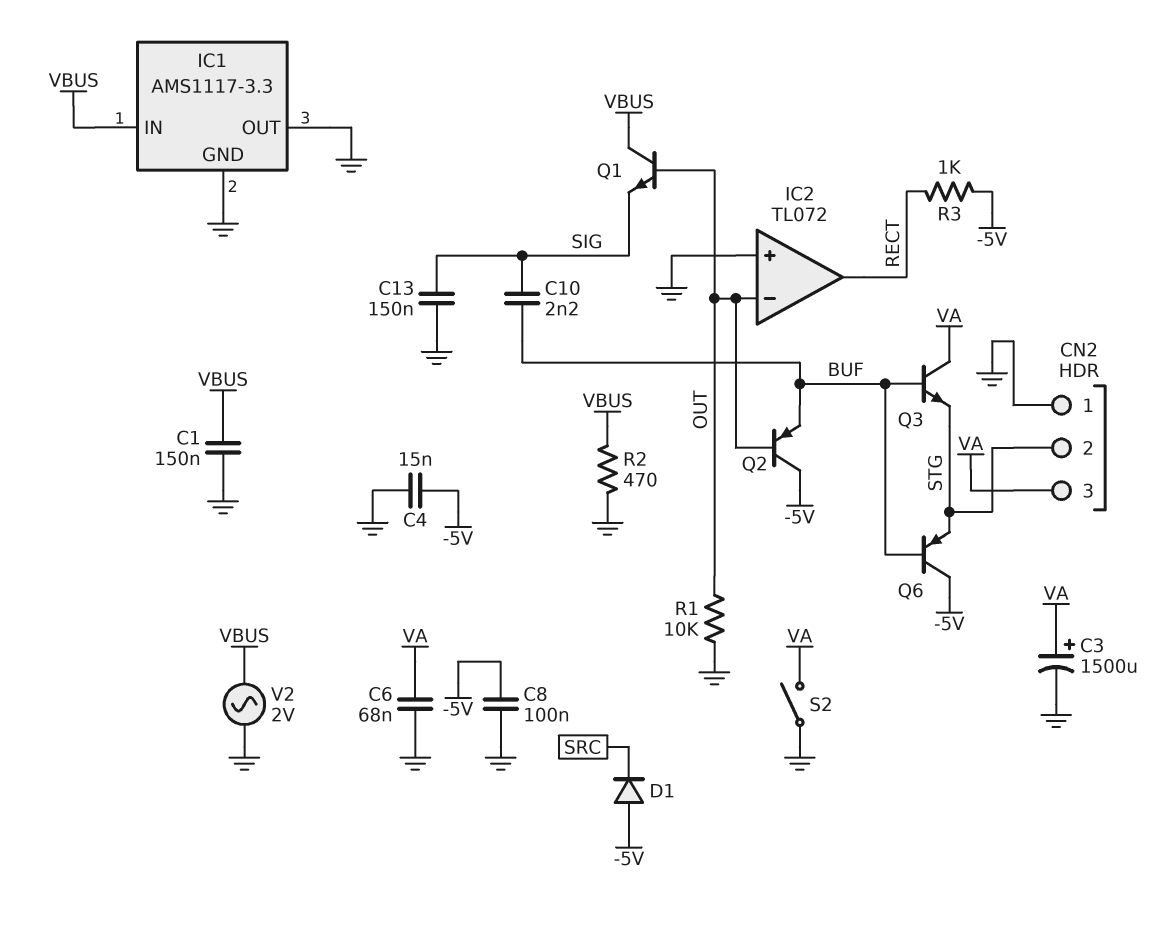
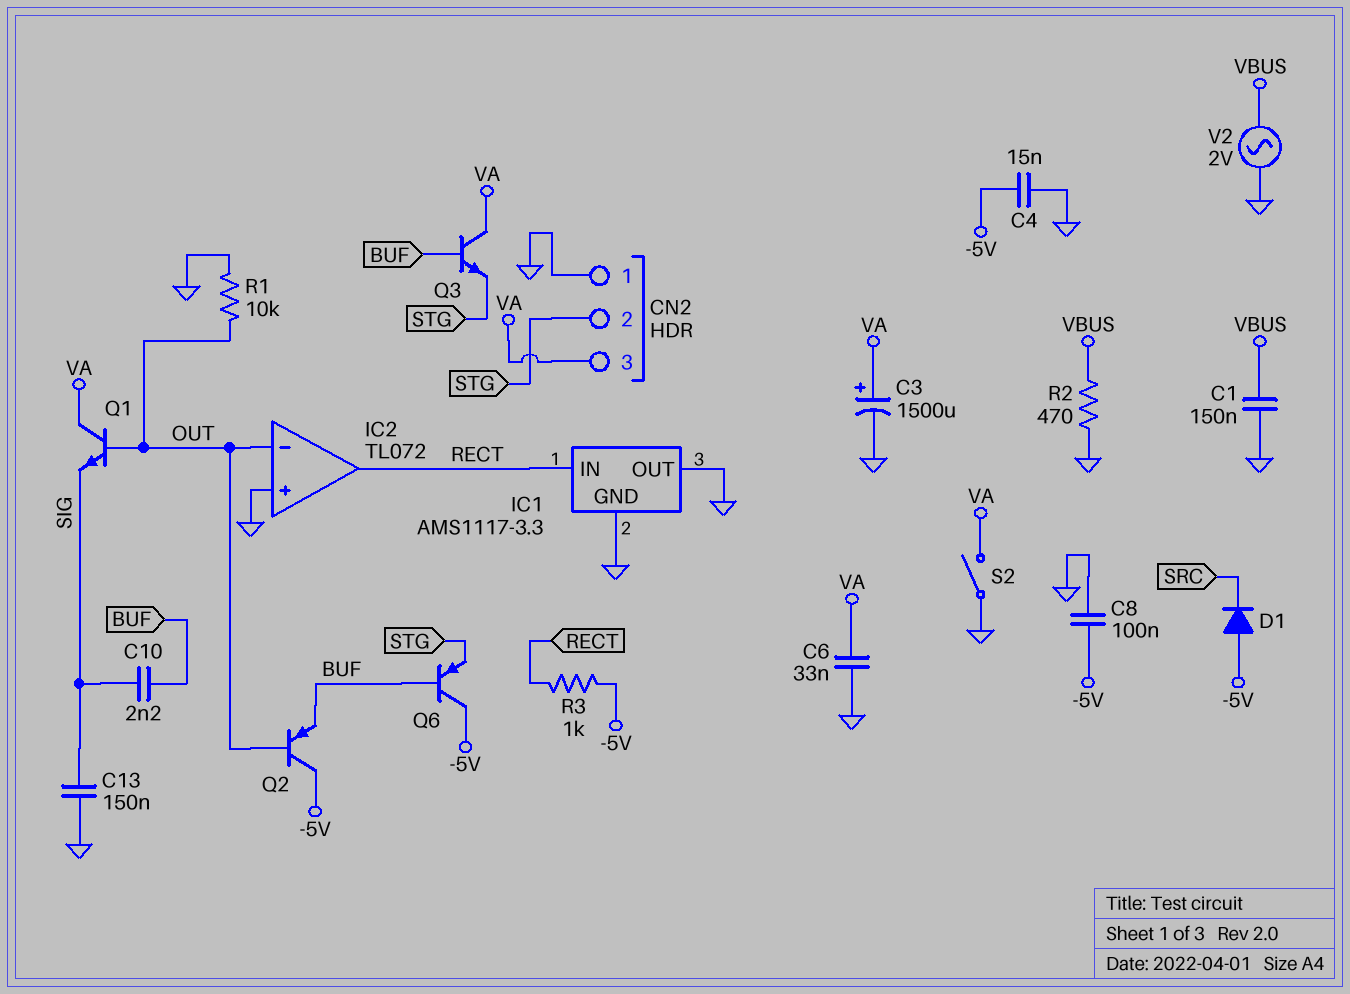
C6: 68nF (GND, VA) -> 33nF (GND, VA)
IC1 pin IN: VBUS -> RECT
Q1: NPN (B OUT, C VBUS, E SIG) -> NPN (B OUT, C VA, E SIG)

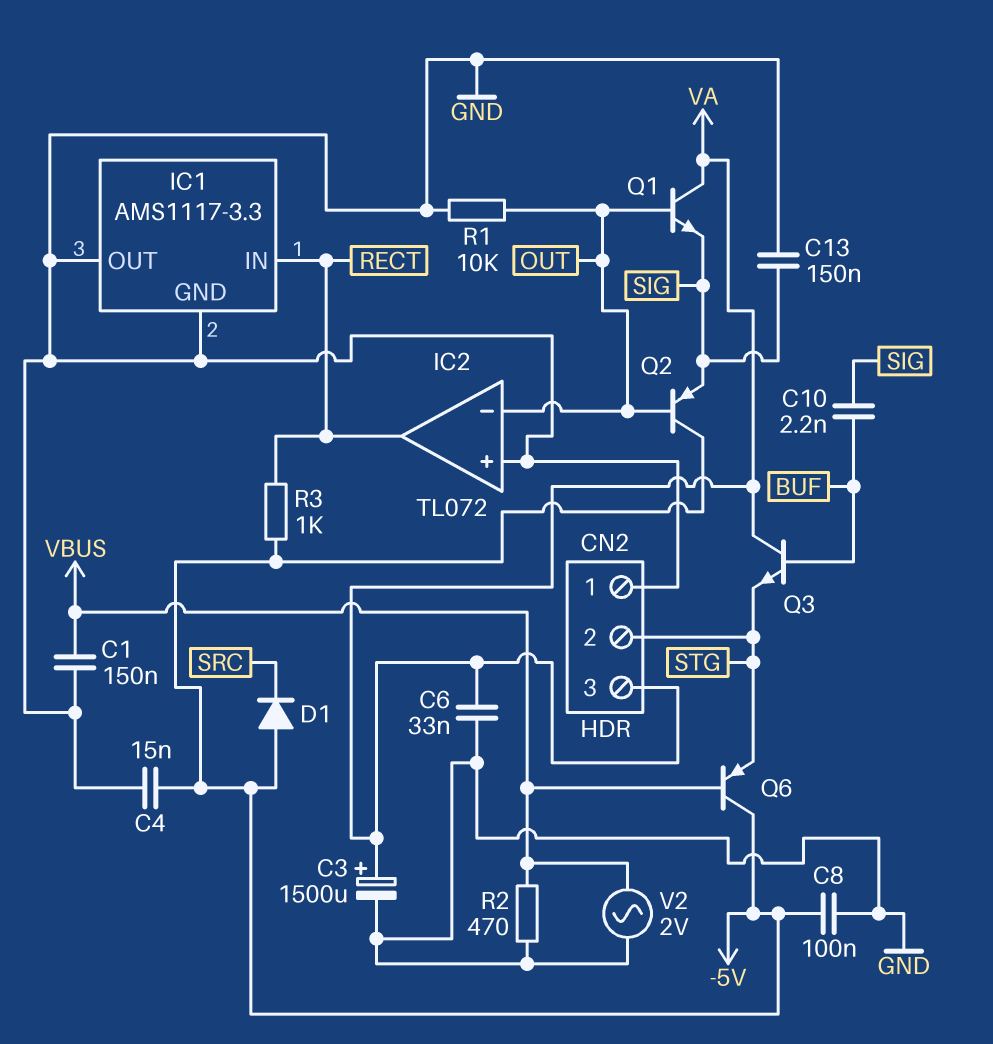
Q2: PNP (B OUT, C -5V, E BUF) -> PNP (B OUT, C -5V, E SIG)
Q6: PNP (B BUF, C -5V, E STG) -> PNP (B VBUS, C -5V, E STG)
S2: switch (GND, VA) -> none

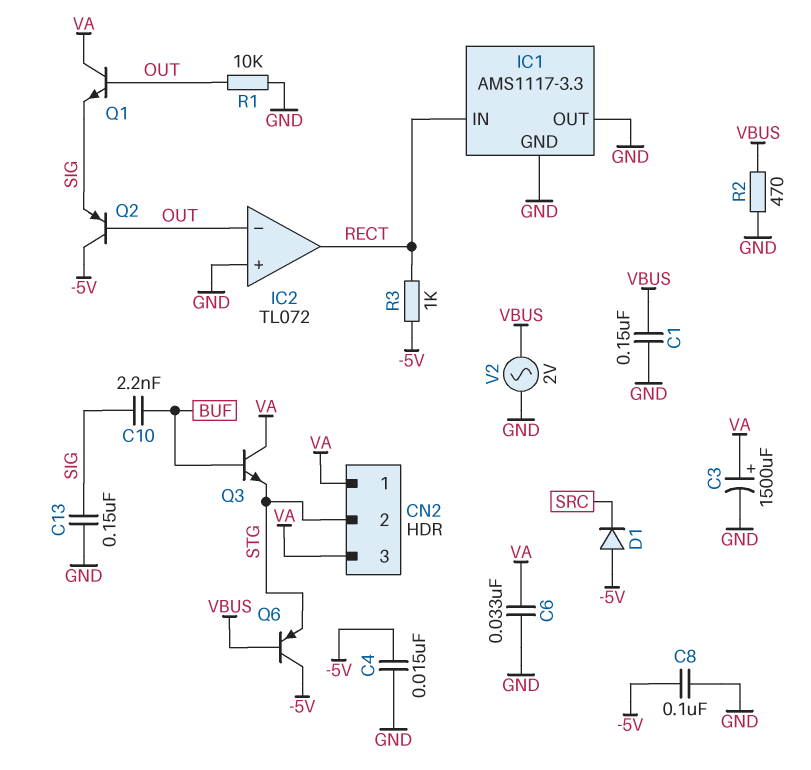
CN2 pin 1: GND -> VA

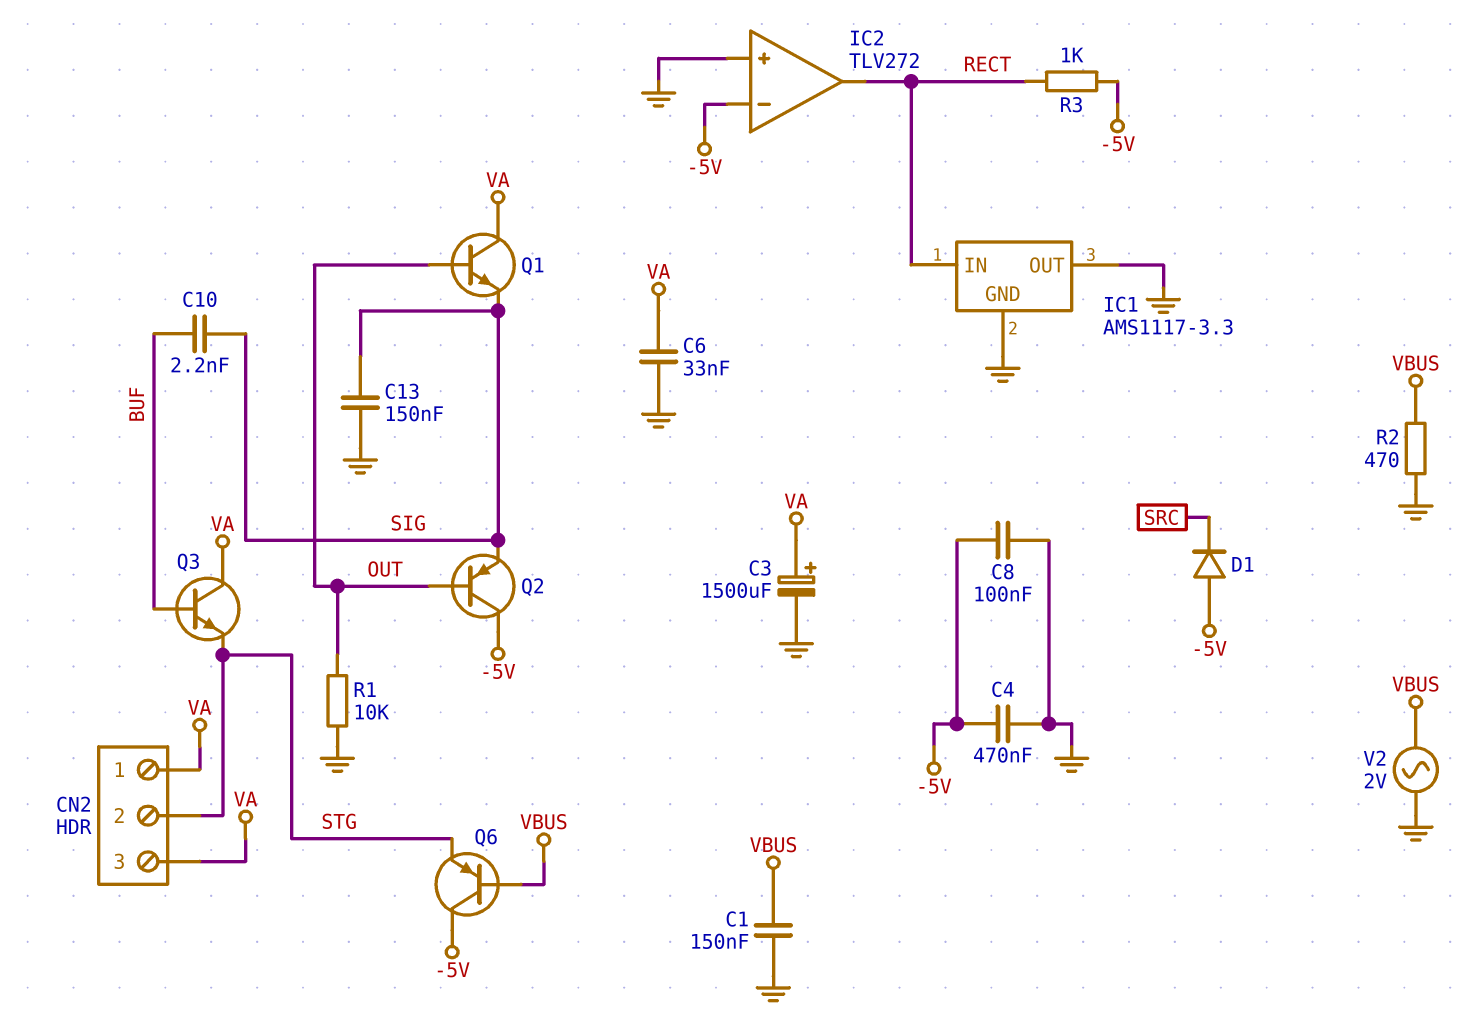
C4: 15nF (-5V, GND) -> 470nF (-5V, GND)
IC2: TL072 -> TLV272
IC2 pin in-: OUT -> -5V

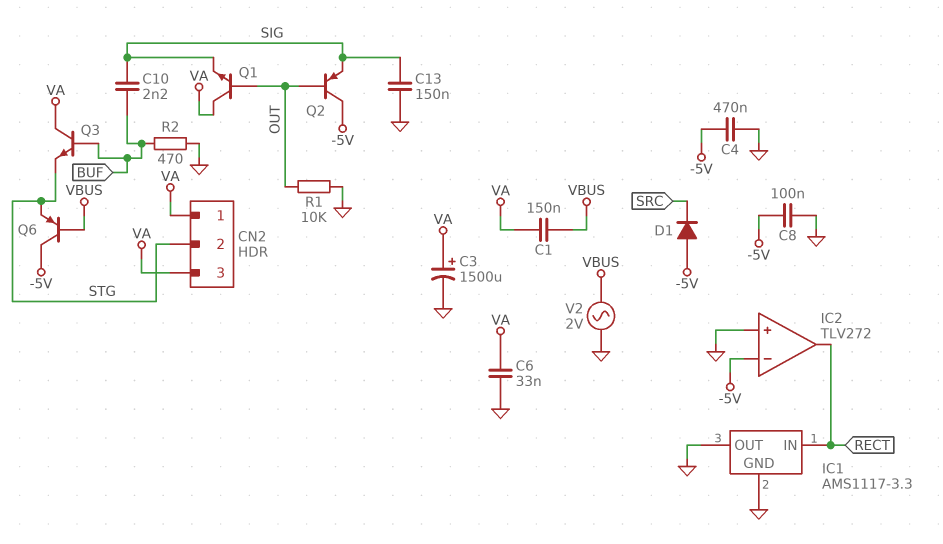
C1: 150nF (GND, VBUS) -> 150nF (VA, VBUS)
R2: 470 (GND, VBUS) -> 470 (BUF, GND)
R3: 1k (-5V, RECT) -> none

